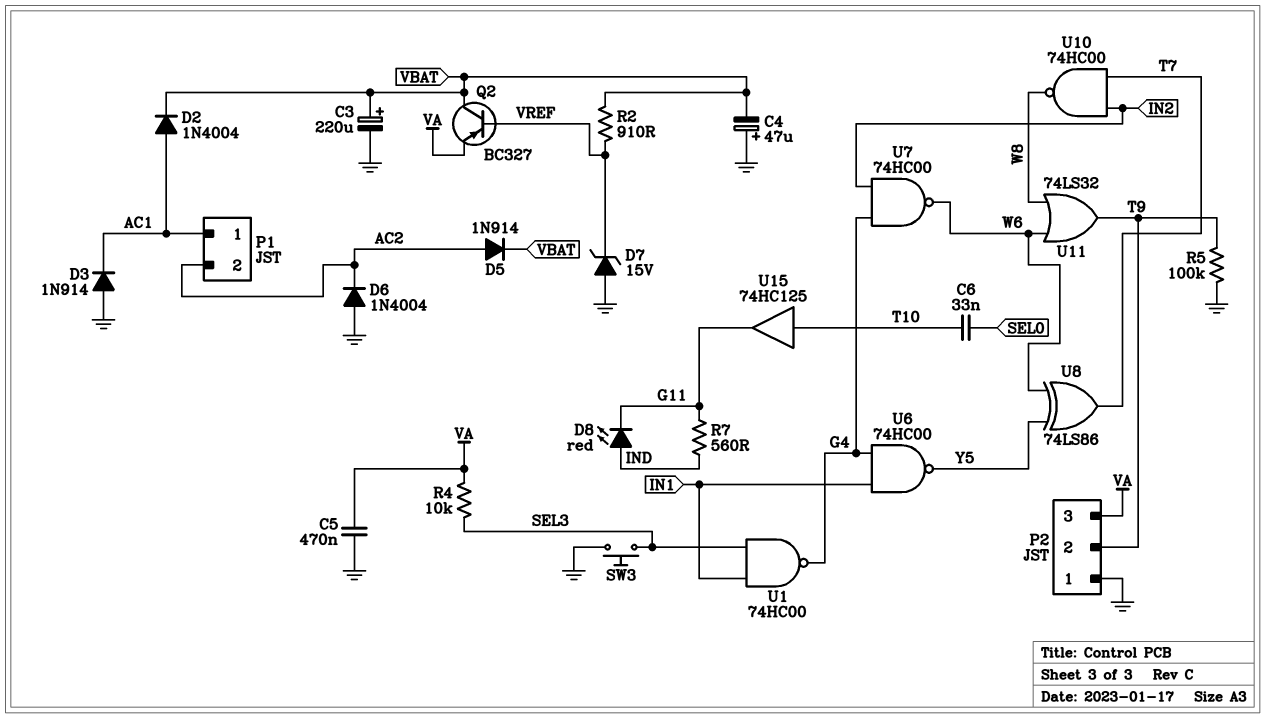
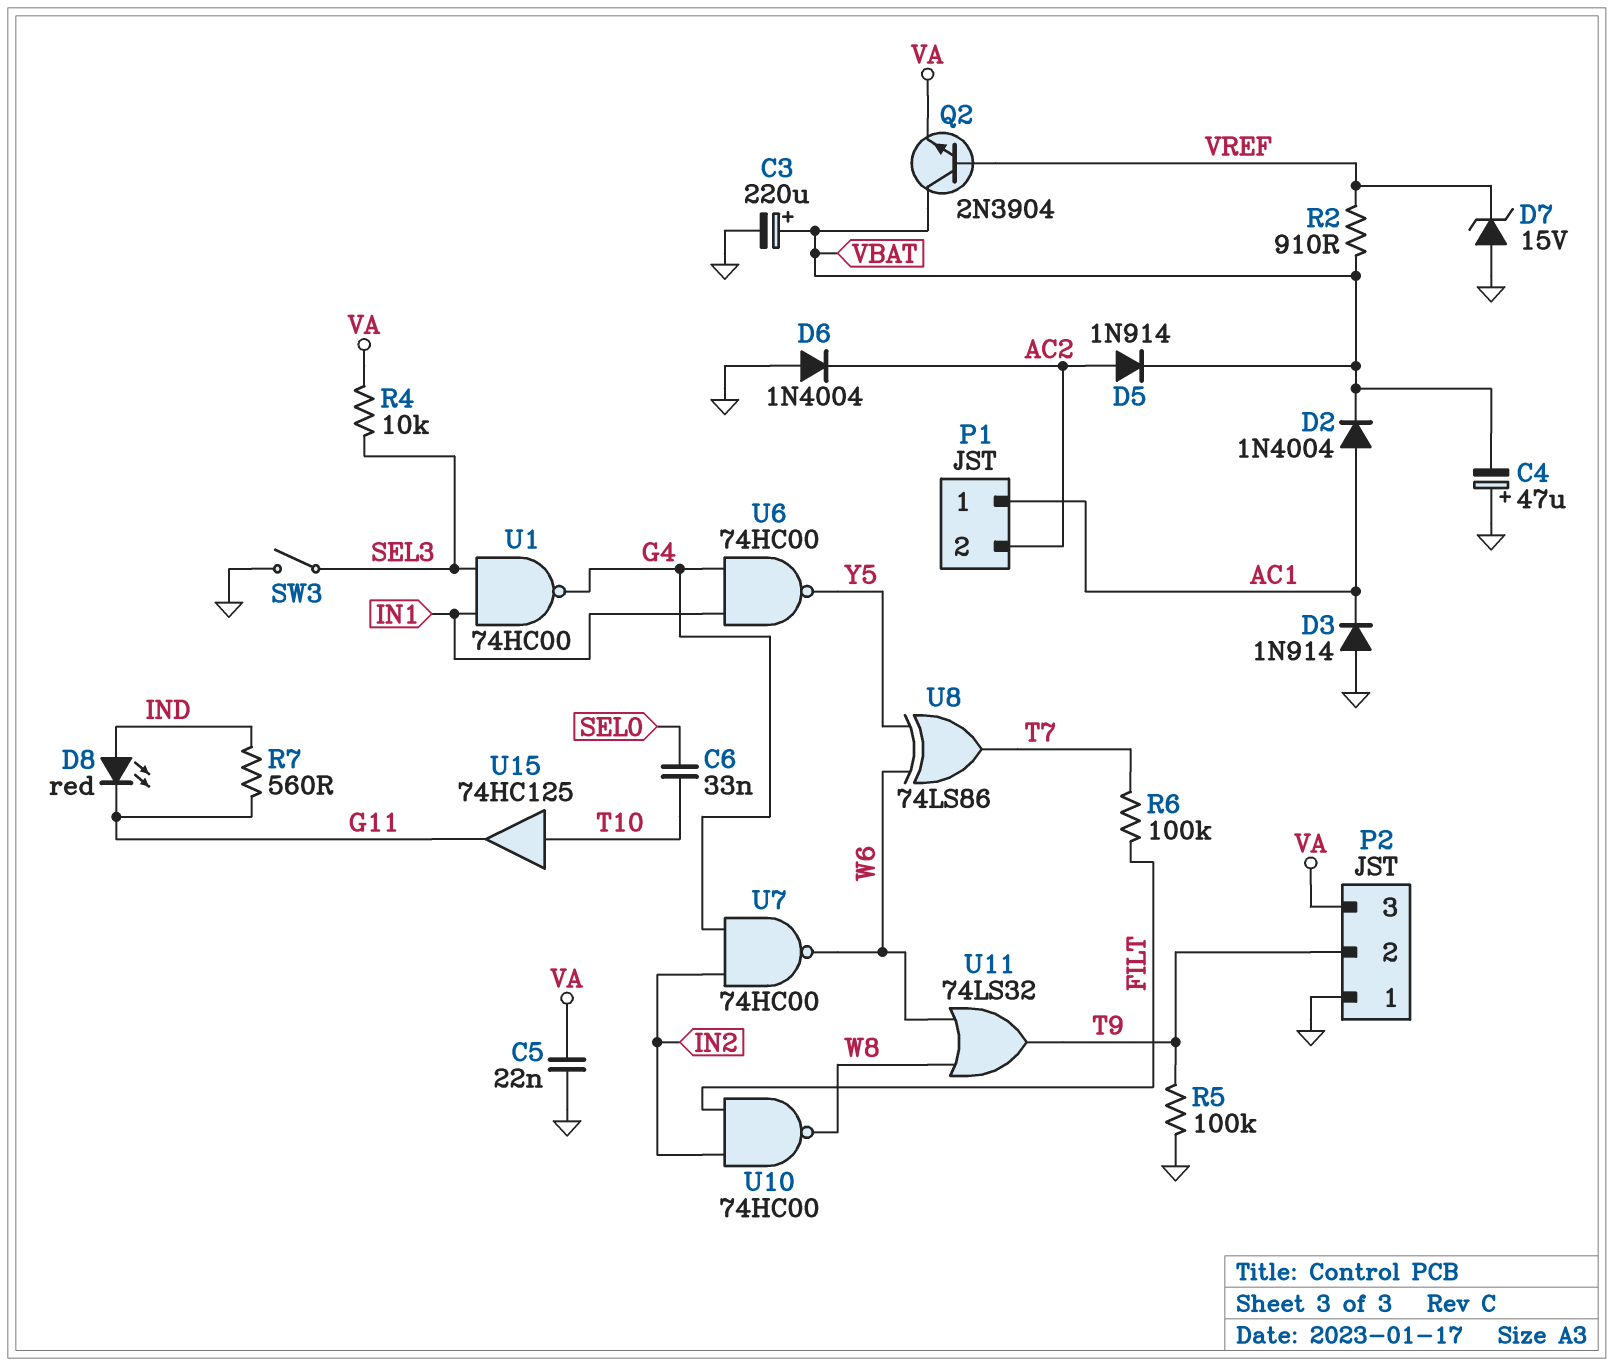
C5: 470nF (GND, VA) -> 22nF (GND, VA)
Q2: PNP BC327 (B VREF, C VBAT, E VA) -> NPN 2N3904 (B VREF, C VBAT, E VA)
R6: none -> 100k (FILT, T7)
SW3: button (GND, SEL3) -> switch (GND, SEL3)
U10: NAND 74HC00 (in IN2, in T7, out W8) -> NAND 74HC00 (in FILT, in IN2, out W8)

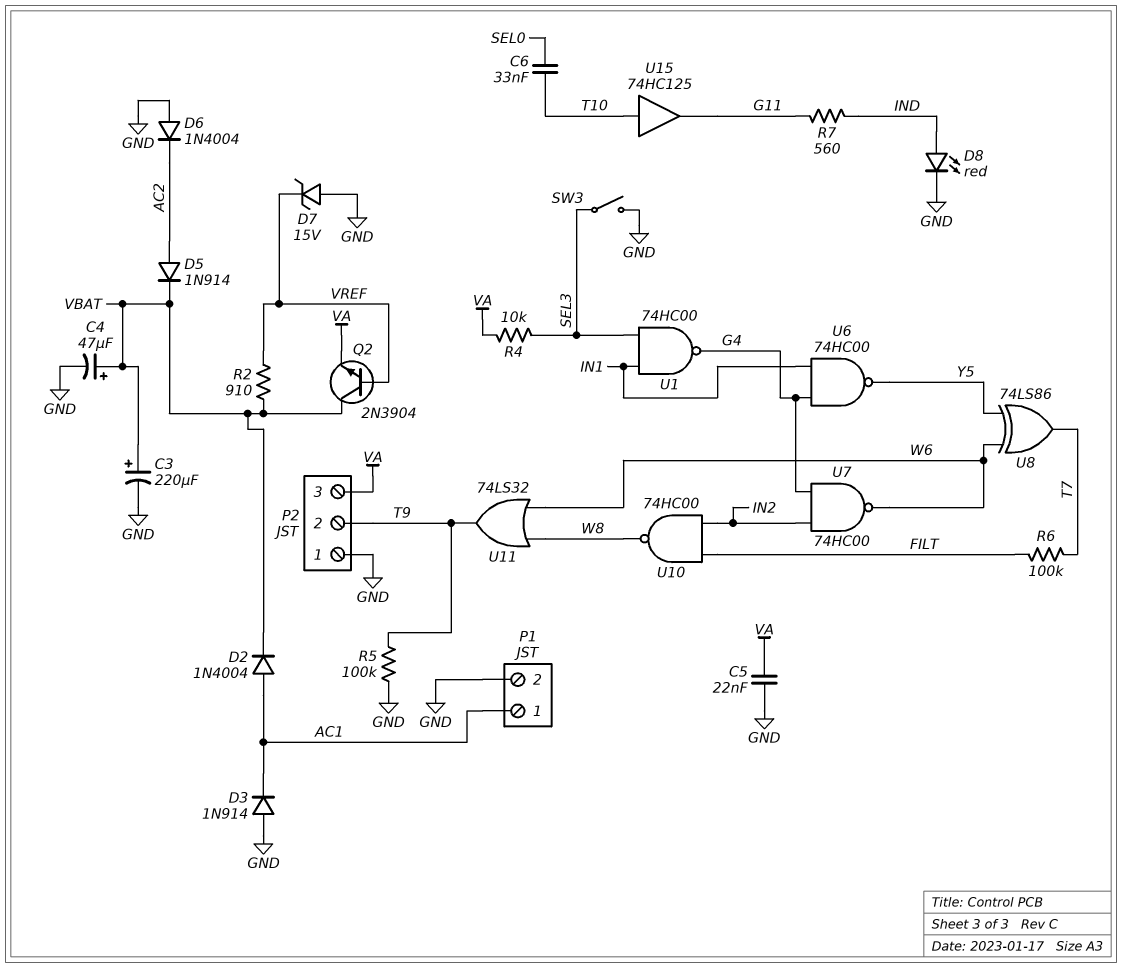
C4: 47uF (plus GND, minus VBAT) -> 47uF (plus VBAT, minus GND)
D8: LED red (A IND, K G11) -> LED red (A IND, K GND)
P1 pin 2: AC2 -> GND

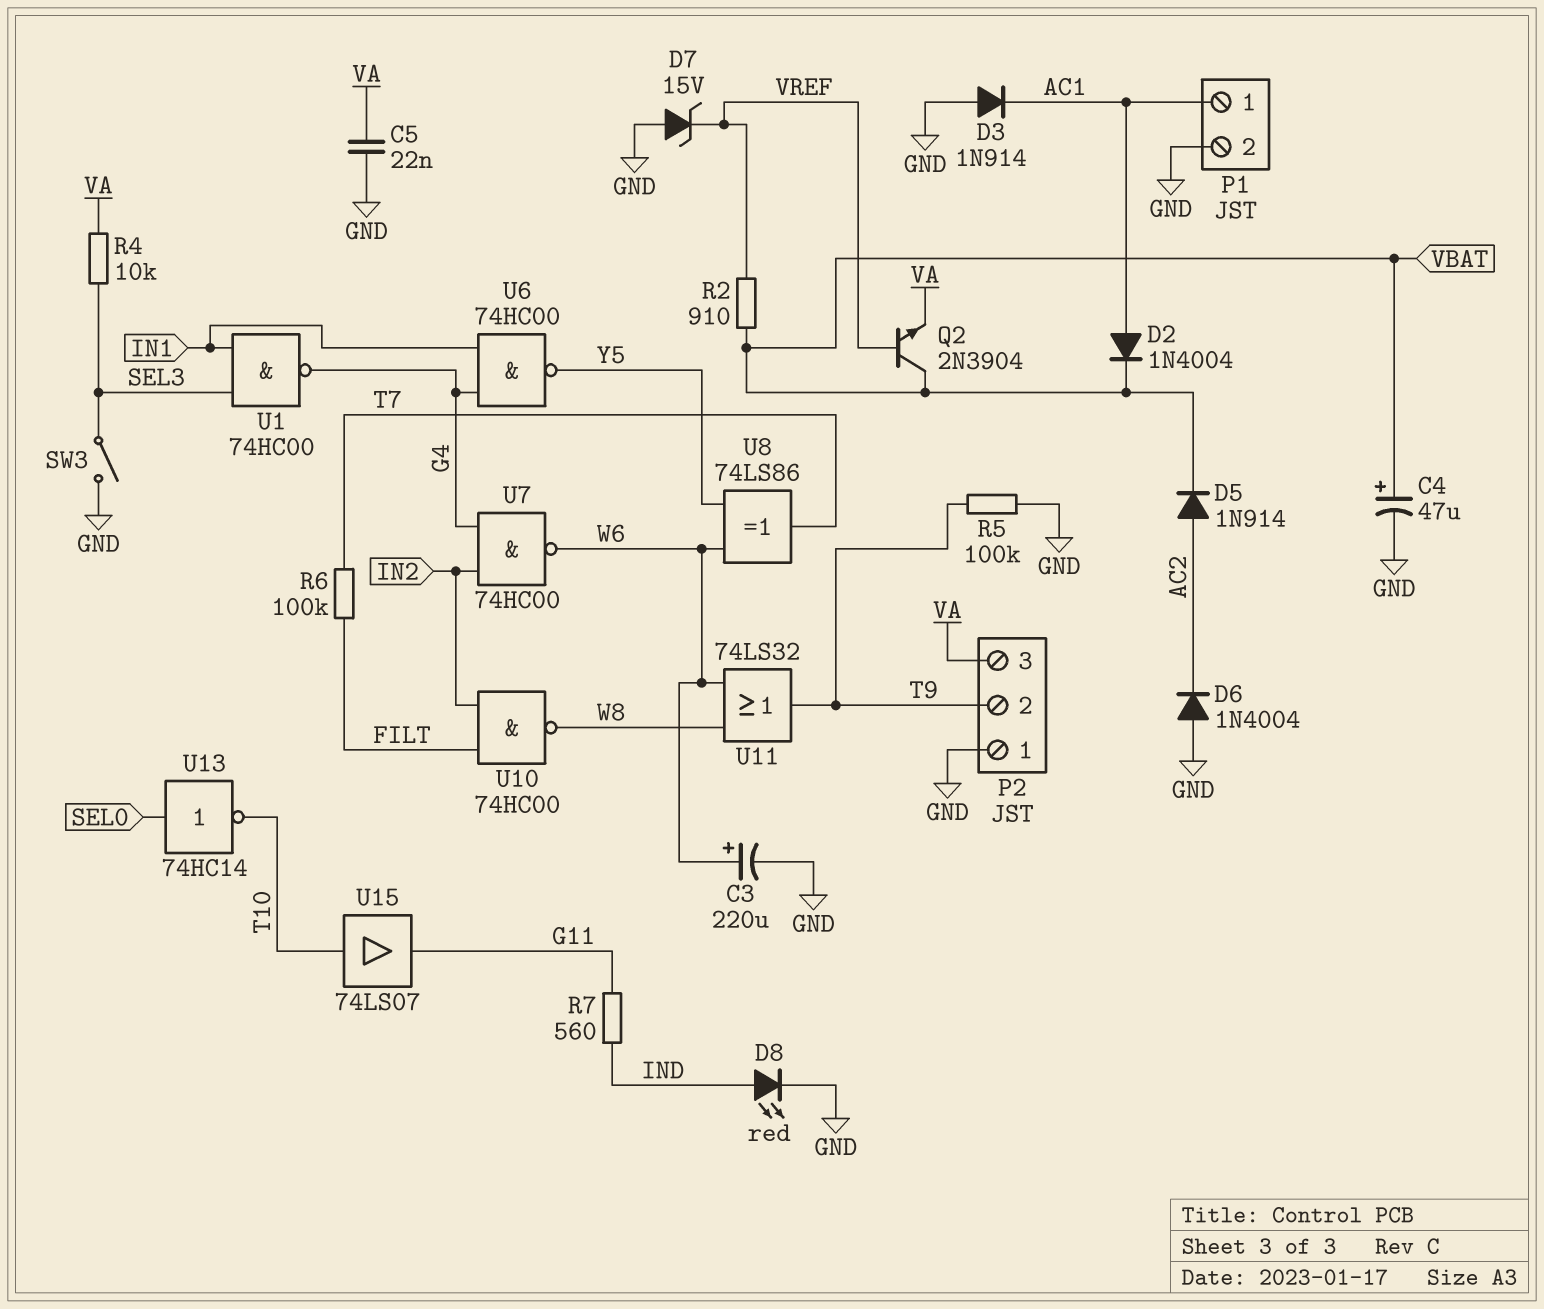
C3: 220uF (plus VBAT, minus GND) -> 220uF (plus W6, minus GND)
C6: 33nF (SEL0, T10) -> none
U13: none -> NOT 74HC14 (in SEL0, out T10)
U15: buffer 74HC125 (in T10, out G11) -> buffer 74LS07 (in T10, out G11)

